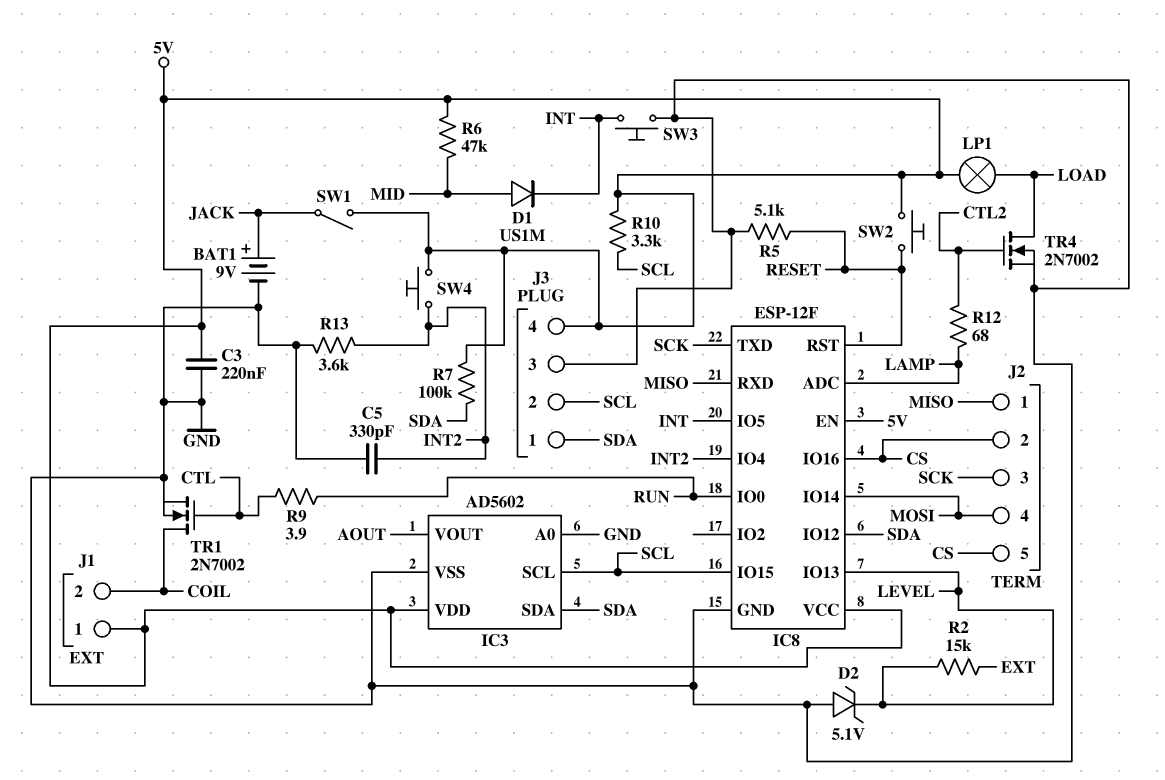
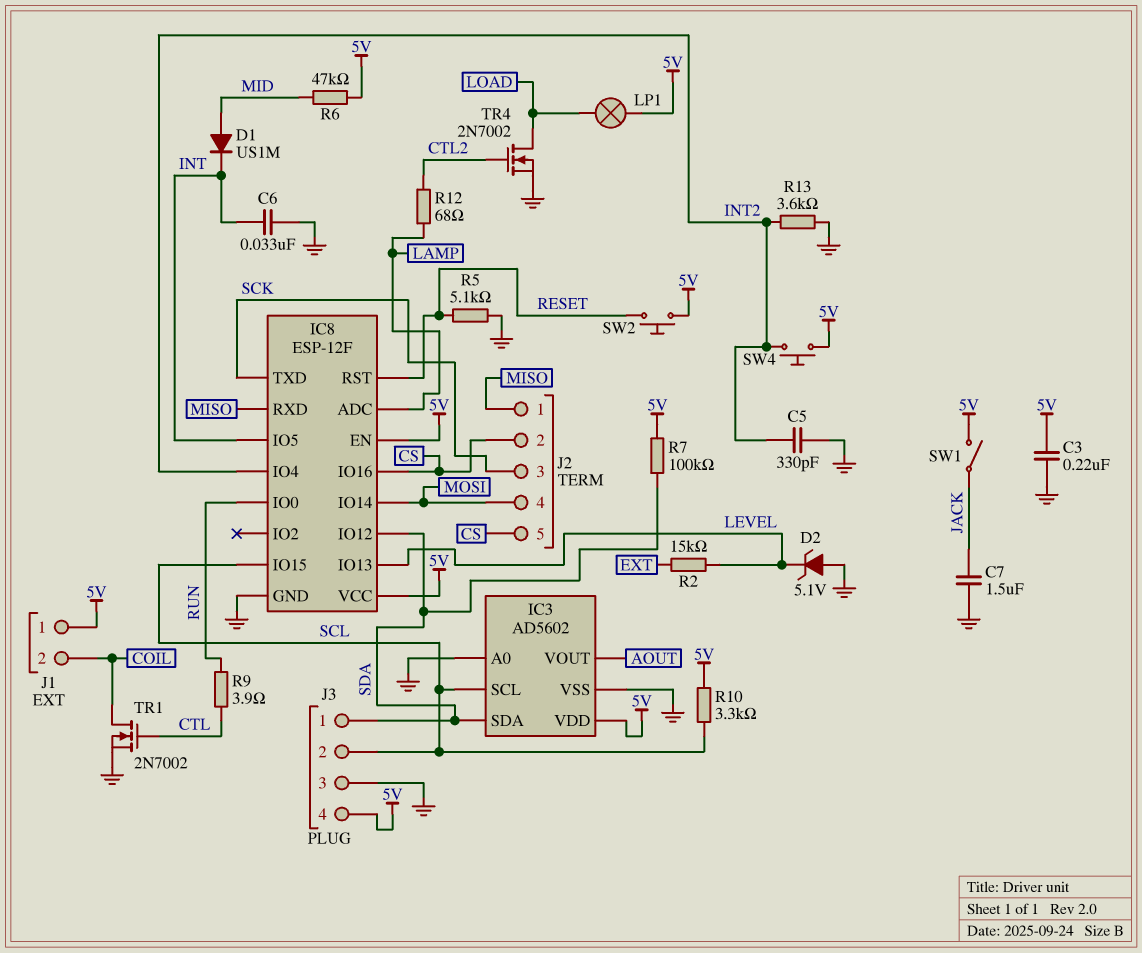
BAT1: 9V (plus JACK, minus GND) -> none
C6: none -> 33nF (GND, INT)
C7: none -> 1.5uF (GND, JACK)
SW3: button (GND, INT) -> none

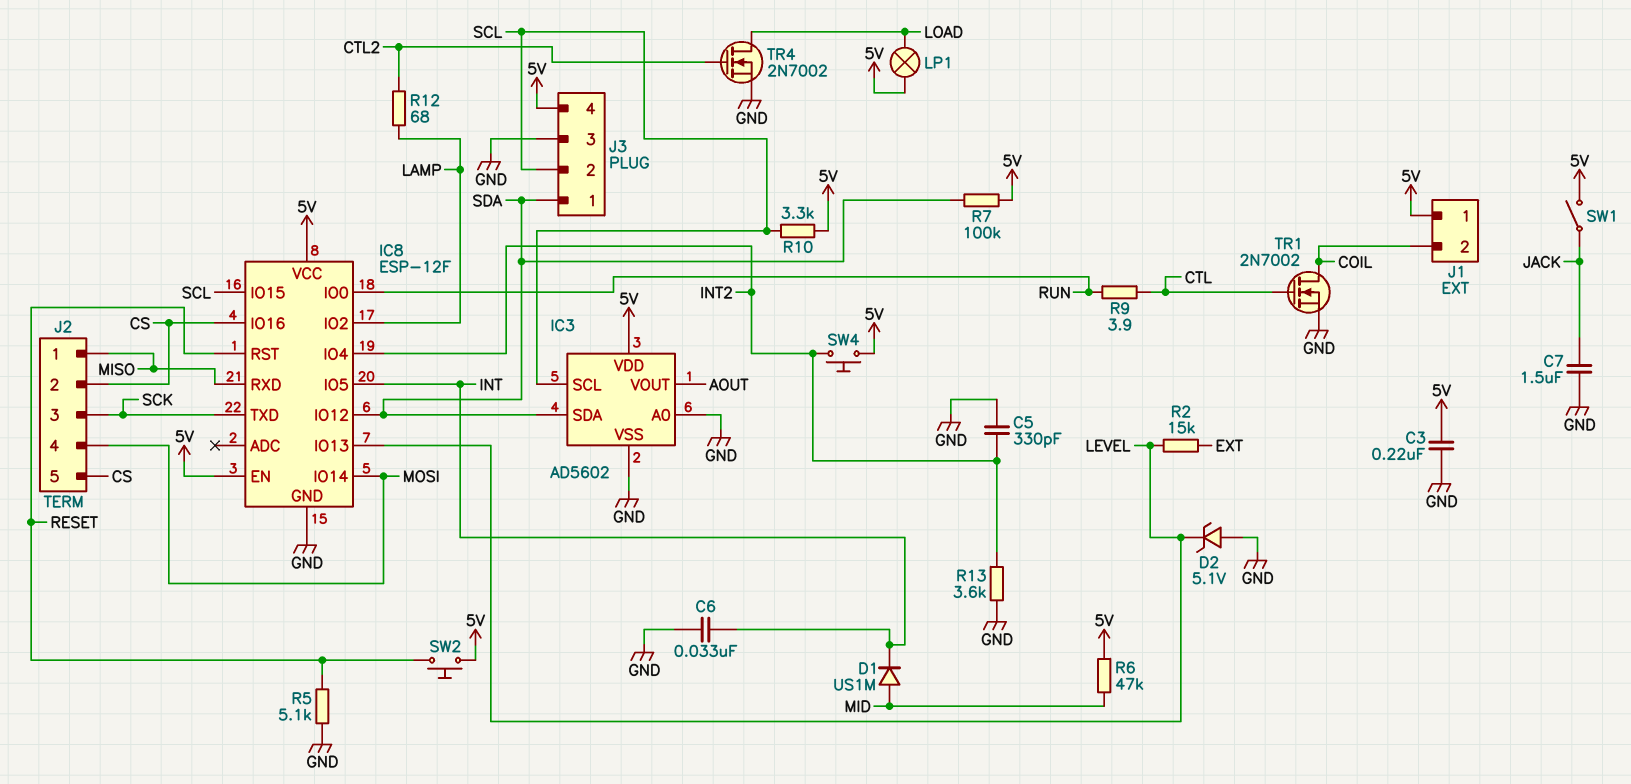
IC8 pin ADC: LAMP -> none
IC8 pin IO2: none -> LAMP

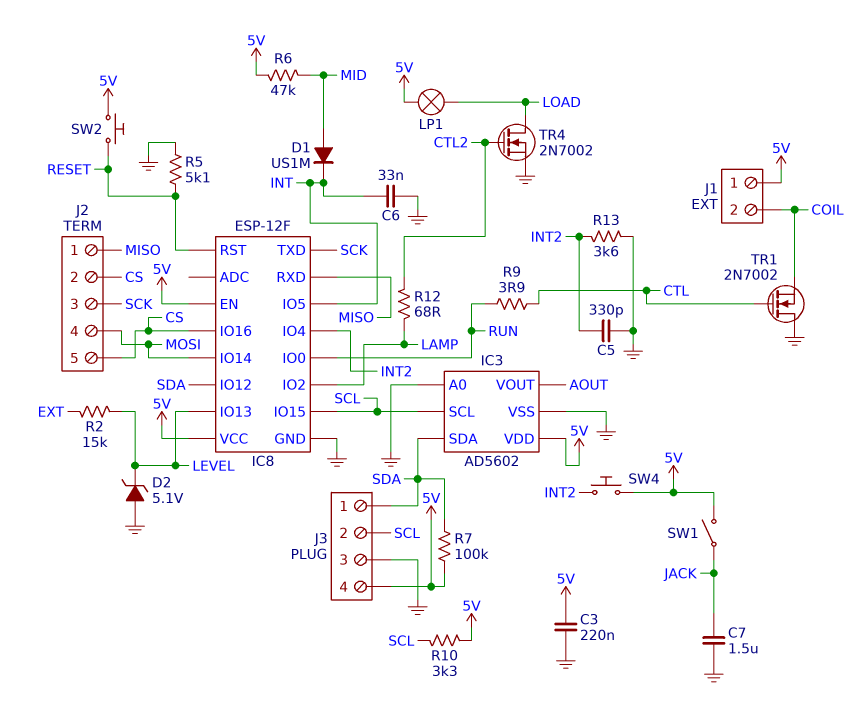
TR1: NMOS 2N7002 (G CTL, D COIL, S GND) -> NMOS 2N7002 (G CTL, D GND, S COIL)

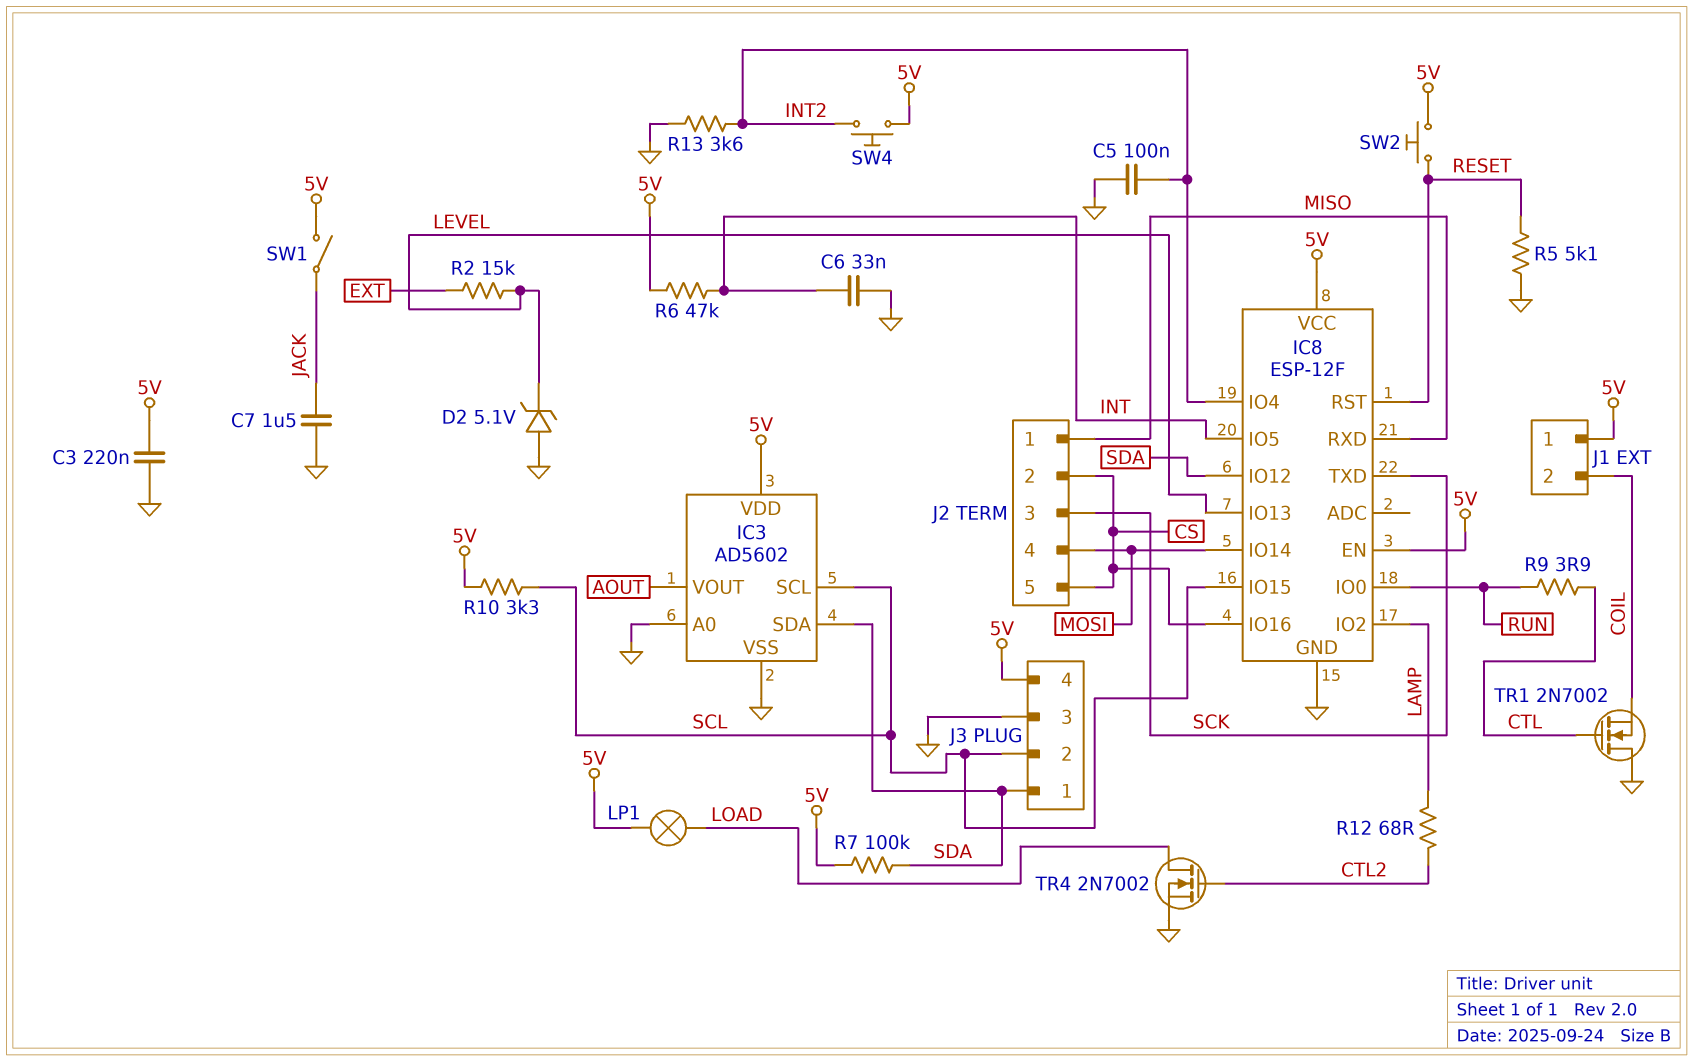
C5: 330pF (GND, INT2) -> 100nF (GND, INT2)
D1: diode US1M (A MID, K INT) -> none
R6: 47k (5V, MID) -> 47k (5V, INT)

